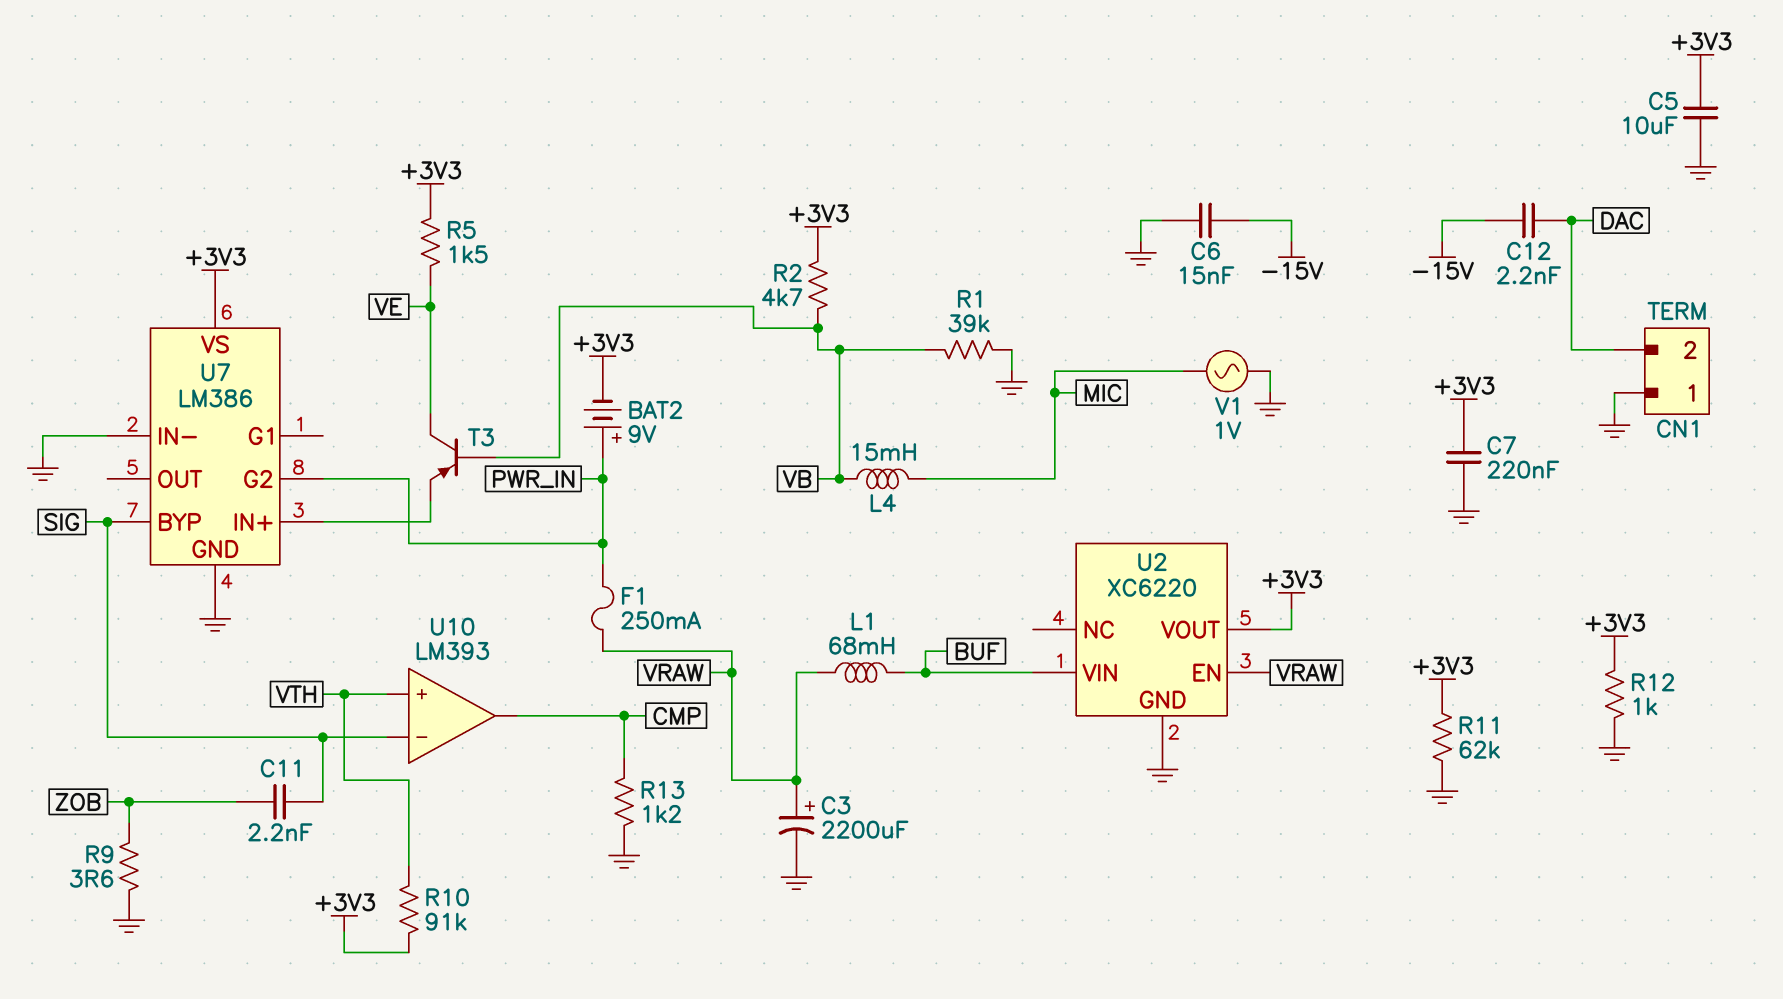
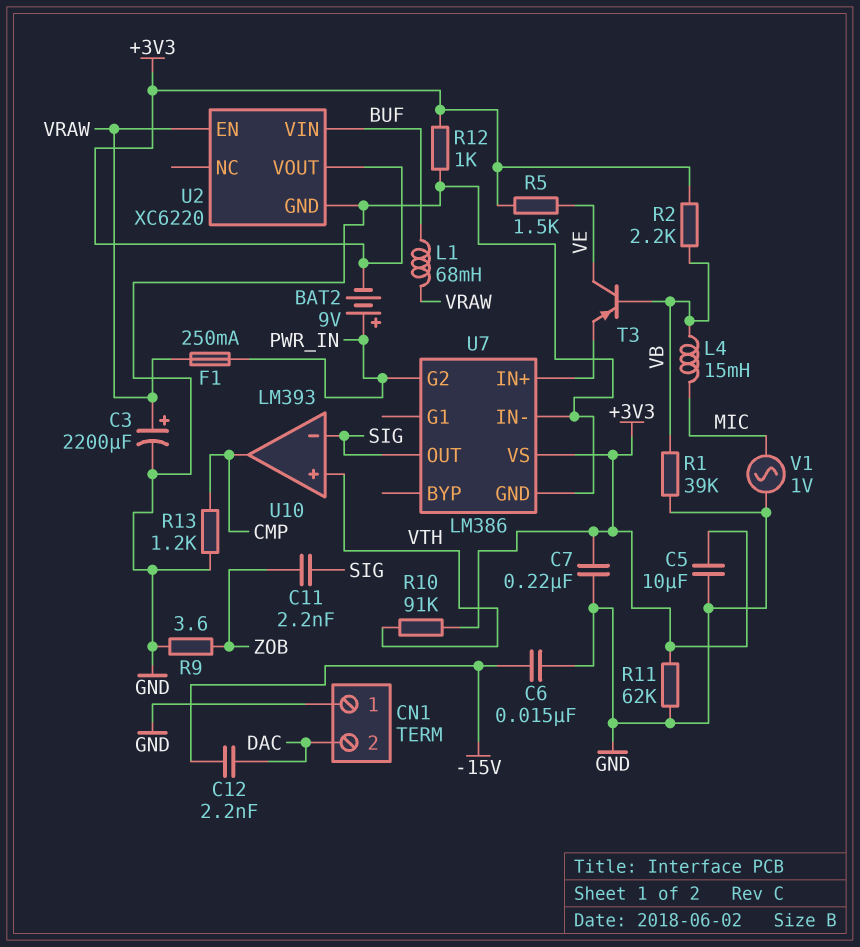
R2: 4.7k (+3V3, VB) -> 2.2k (+3V3, VB)
U7 pin BYP: SIG -> none
U7 pin OUT: none -> SIG

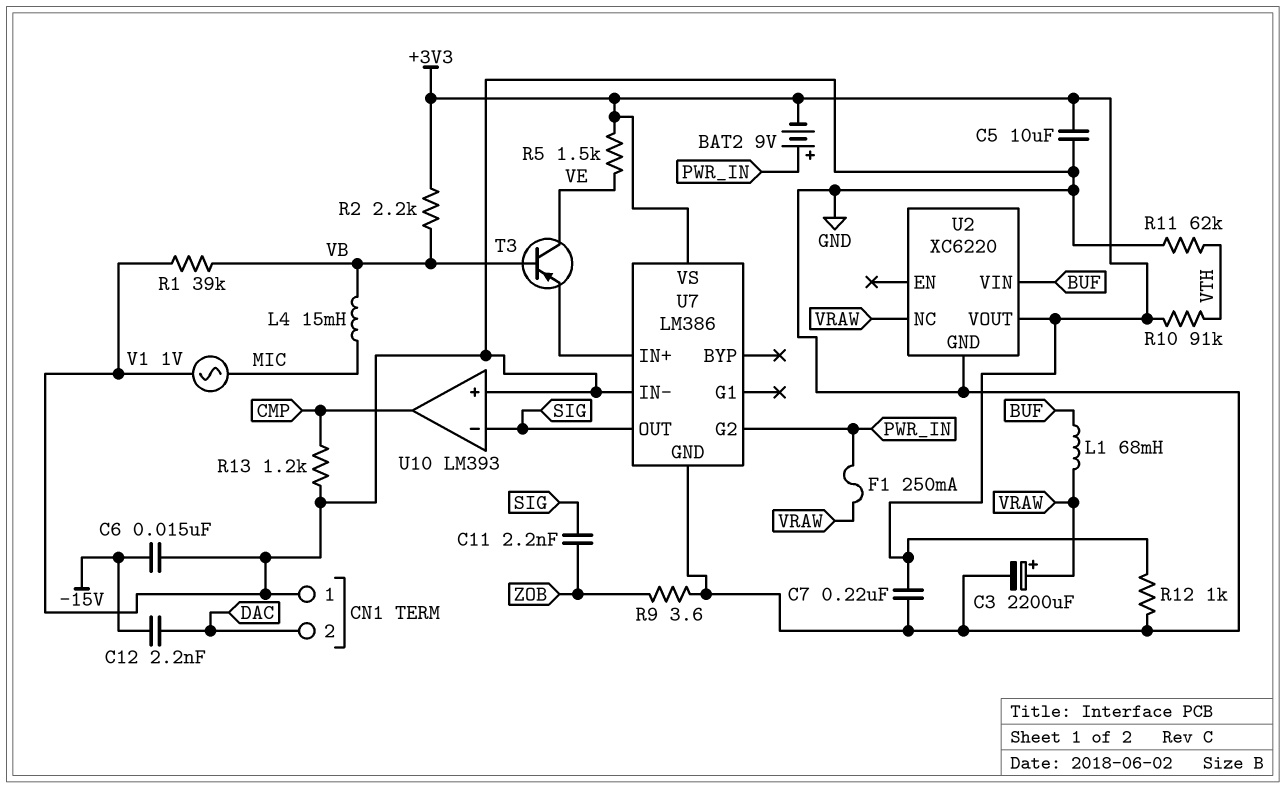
R11: 62k (+3V3, GND) -> 62k (GND, VTH)
U2 pin EN: VRAW -> none
U2 pin NC: none -> VRAW
U10 pin in+: VTH -> GND

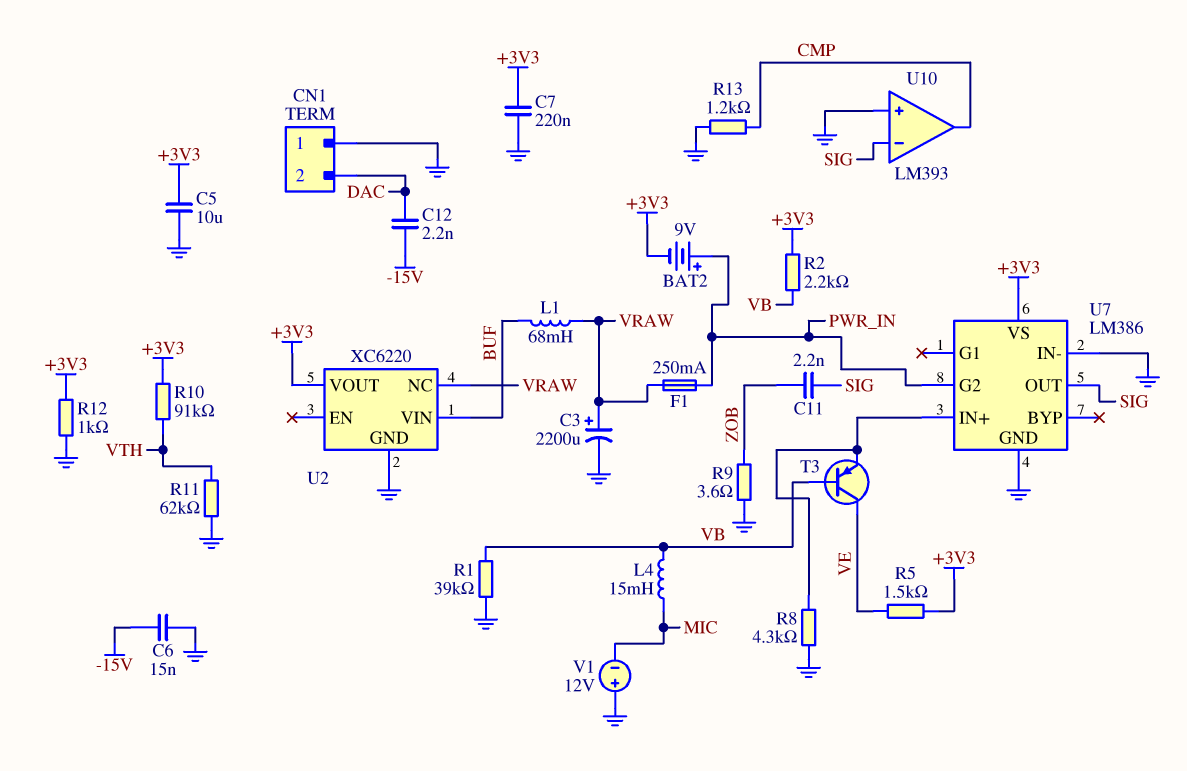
R8: none -> 4.3k (GND, U7/IN+)
V1: AC 1V (GND, MIC) -> 12V (plus GND, minus MIC)

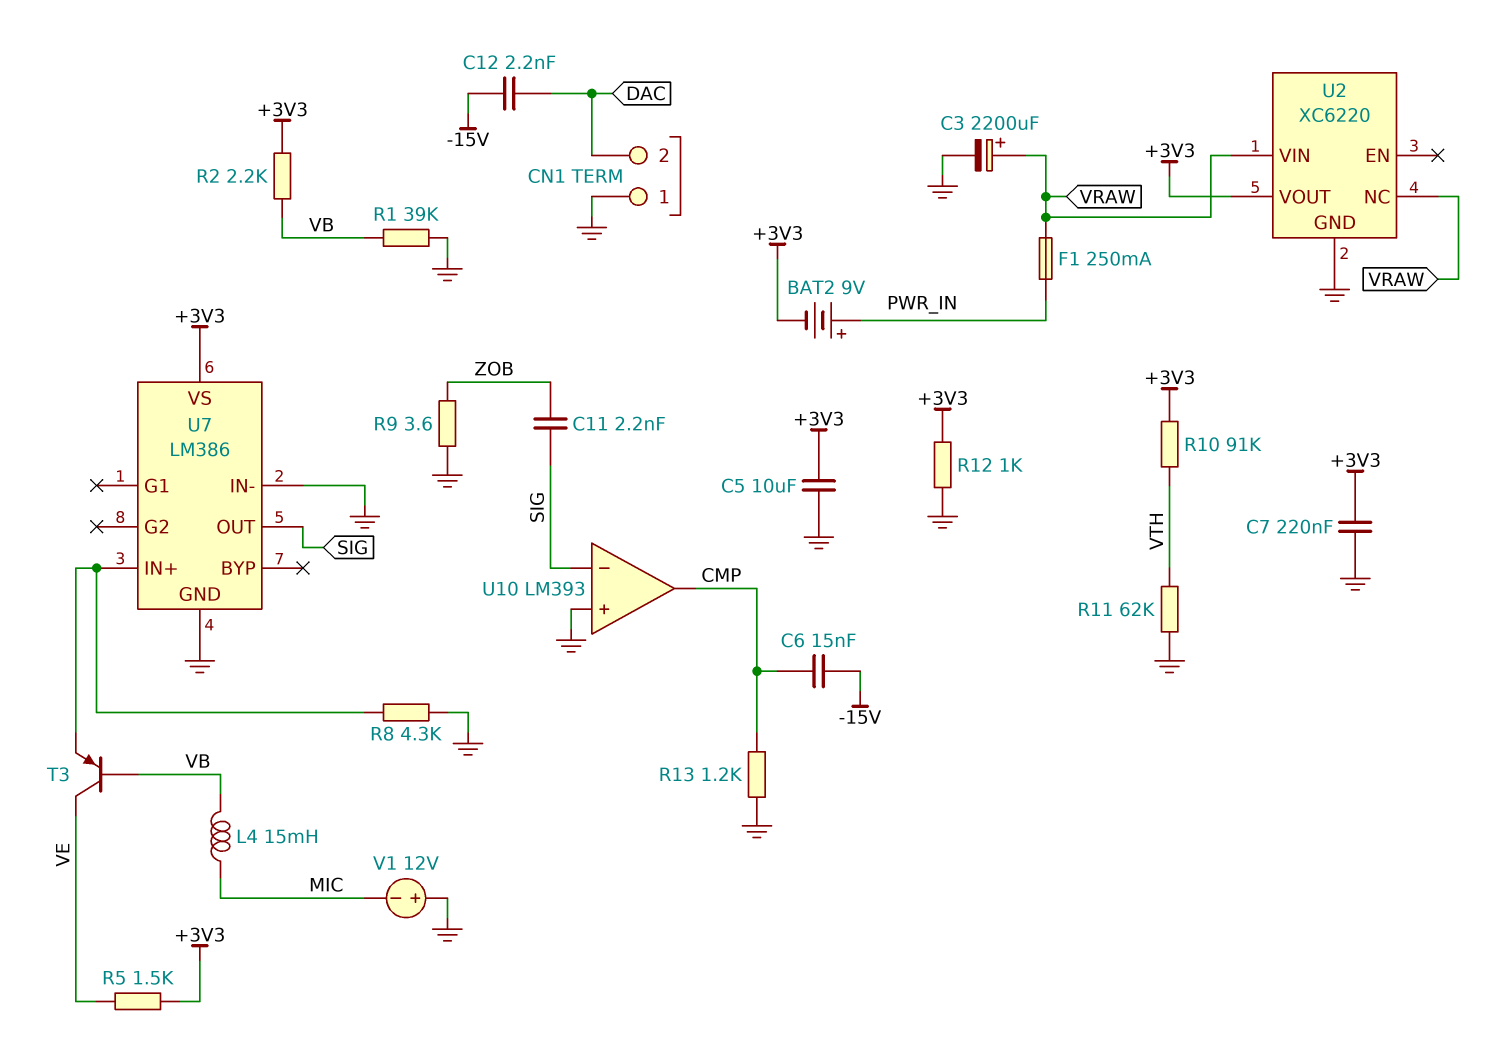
C6: 15nF (-15V, GND) -> 15nF (-15V, CMP)
L1: 68mH (BUF, VRAW) -> none
U2 pin VIN: BUF -> VRAW
U7 pin G2: PWR_IN -> none

